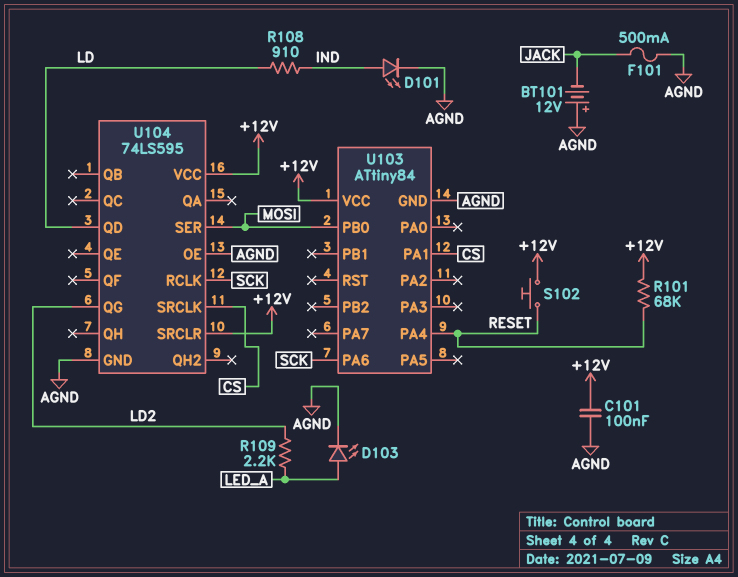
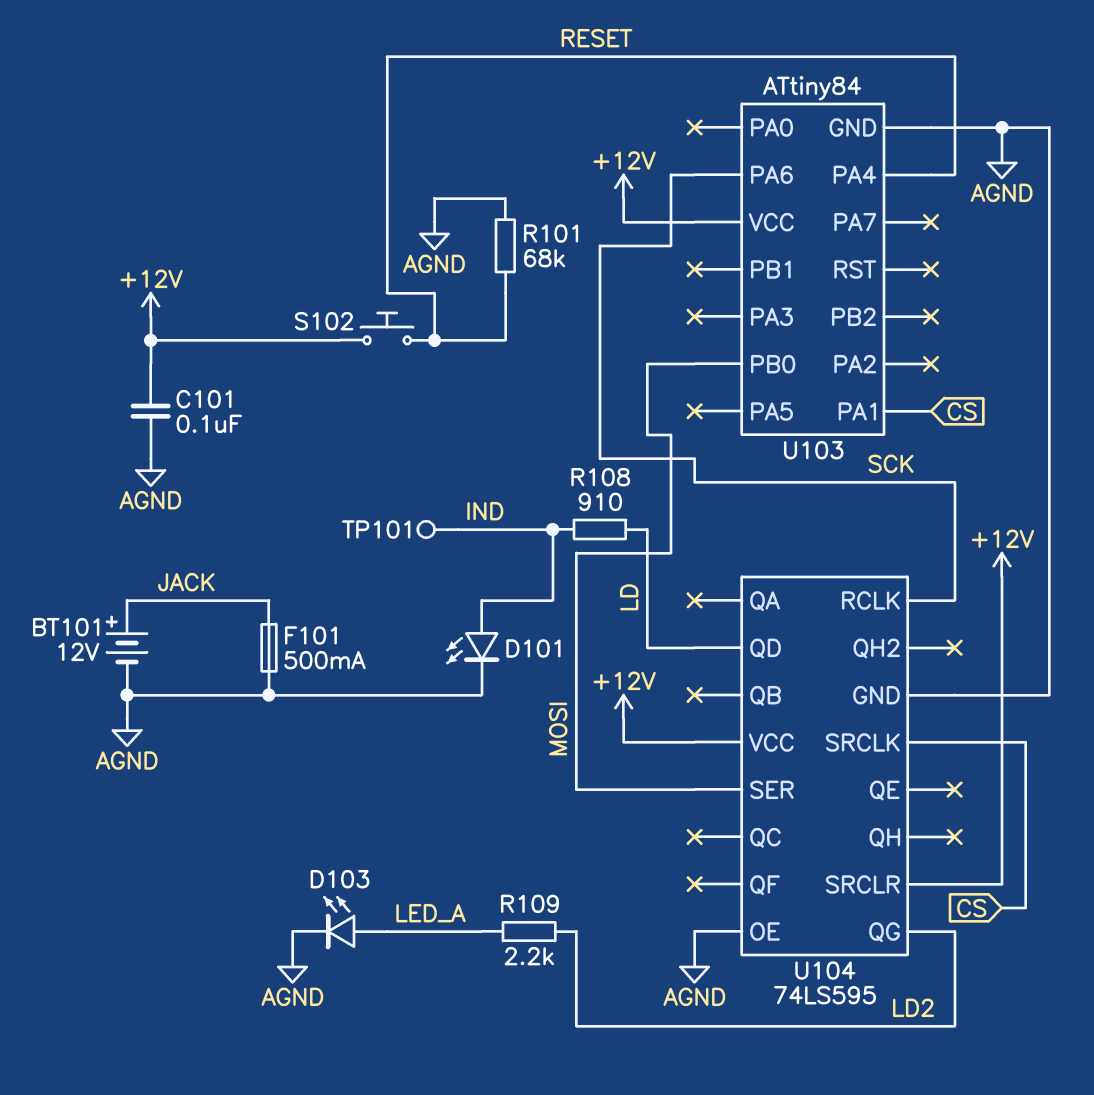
BT101: 12V (plus AGND, minus JACK) -> 12V (plus JACK, minus AGND)
R101: 68k (+12V, RESET) -> 68k (AGND, RESET)
TP101: none -> test point (IND)

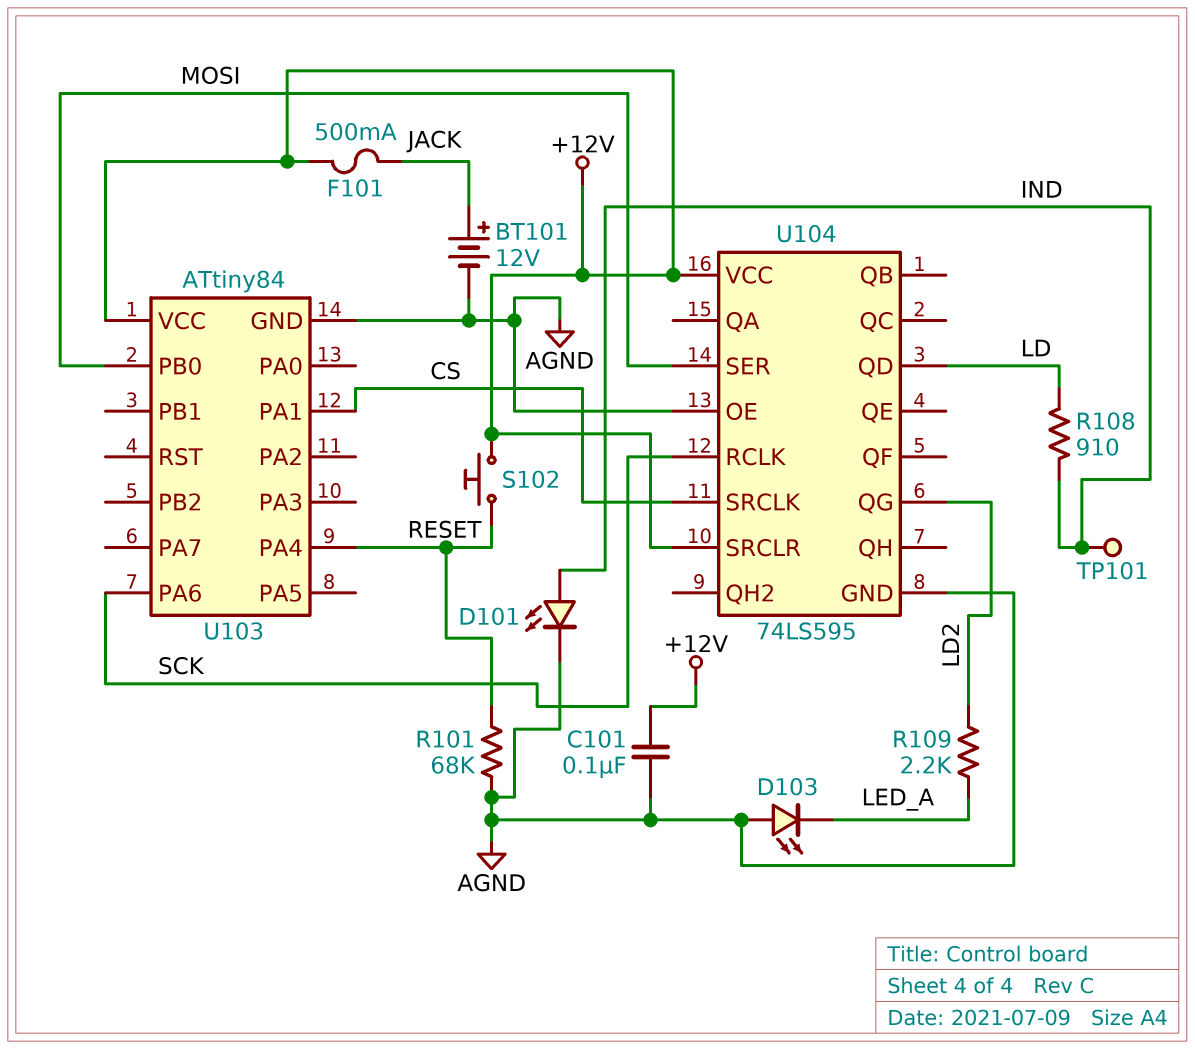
D103: LED (A LED_A, K AGND) -> LED (A AGND, K LED_A)
F101: 500mA (AGND, JACK) -> 500mA (+12V, JACK)

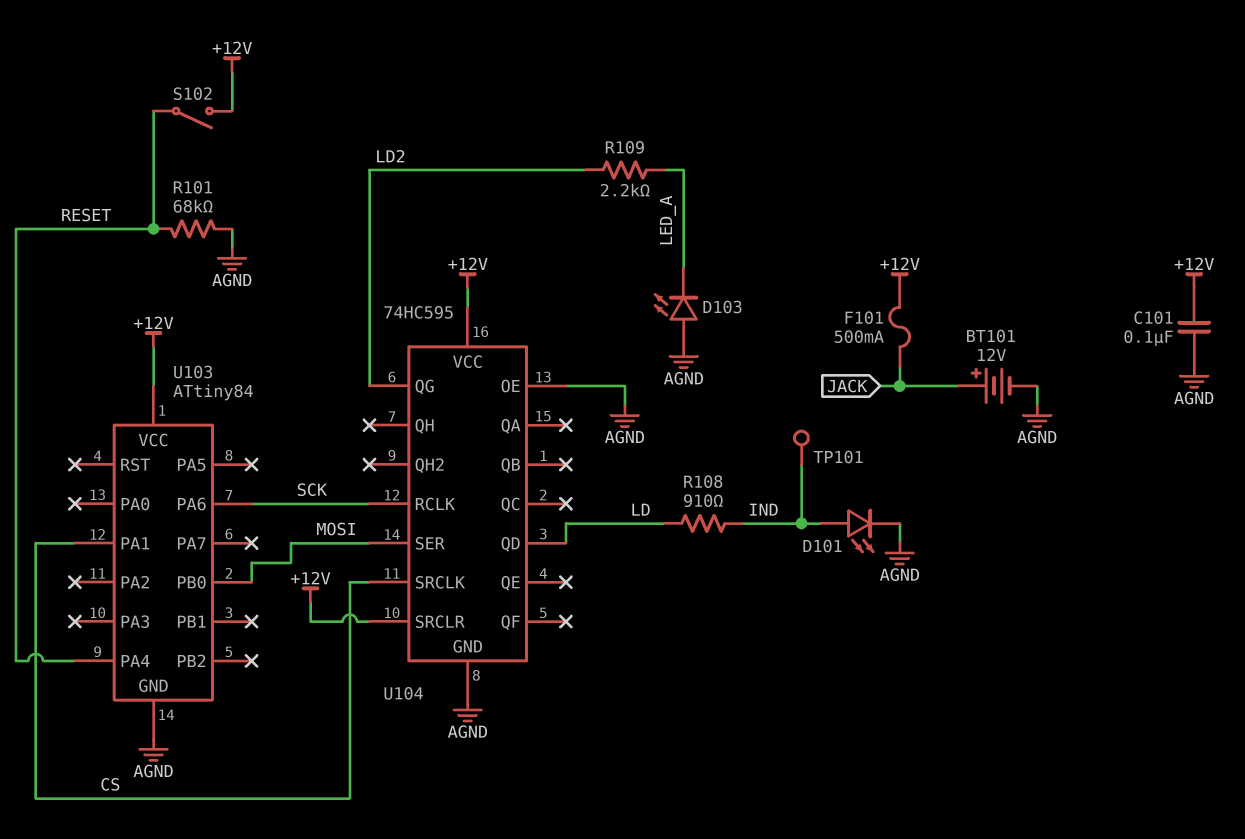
S102: button (+12V, RESET) -> switch (+12V, RESET)
U104: 74LS595 -> 74HC595

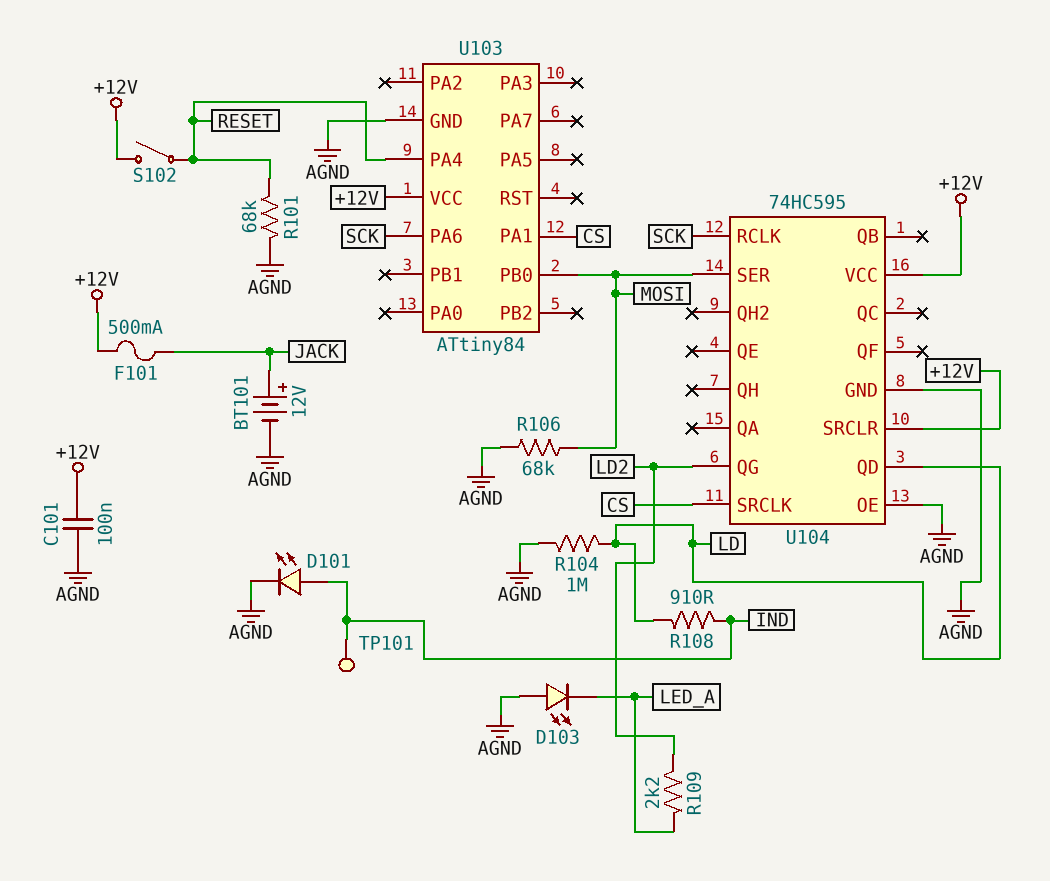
R104: none -> 1M (AGND, LD)
R106: none -> 68k (AGND, MOSI)

